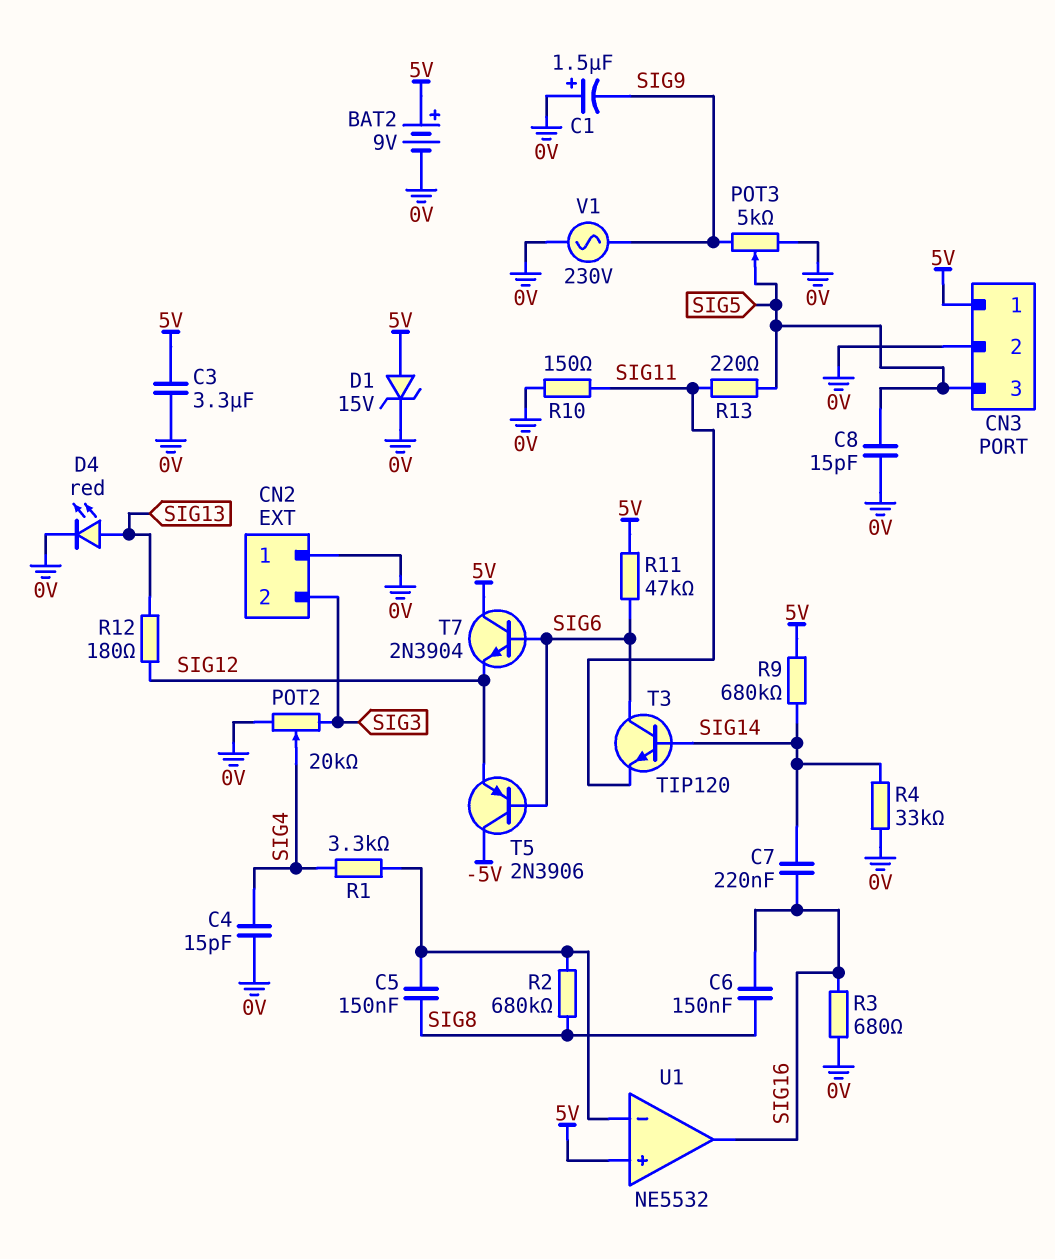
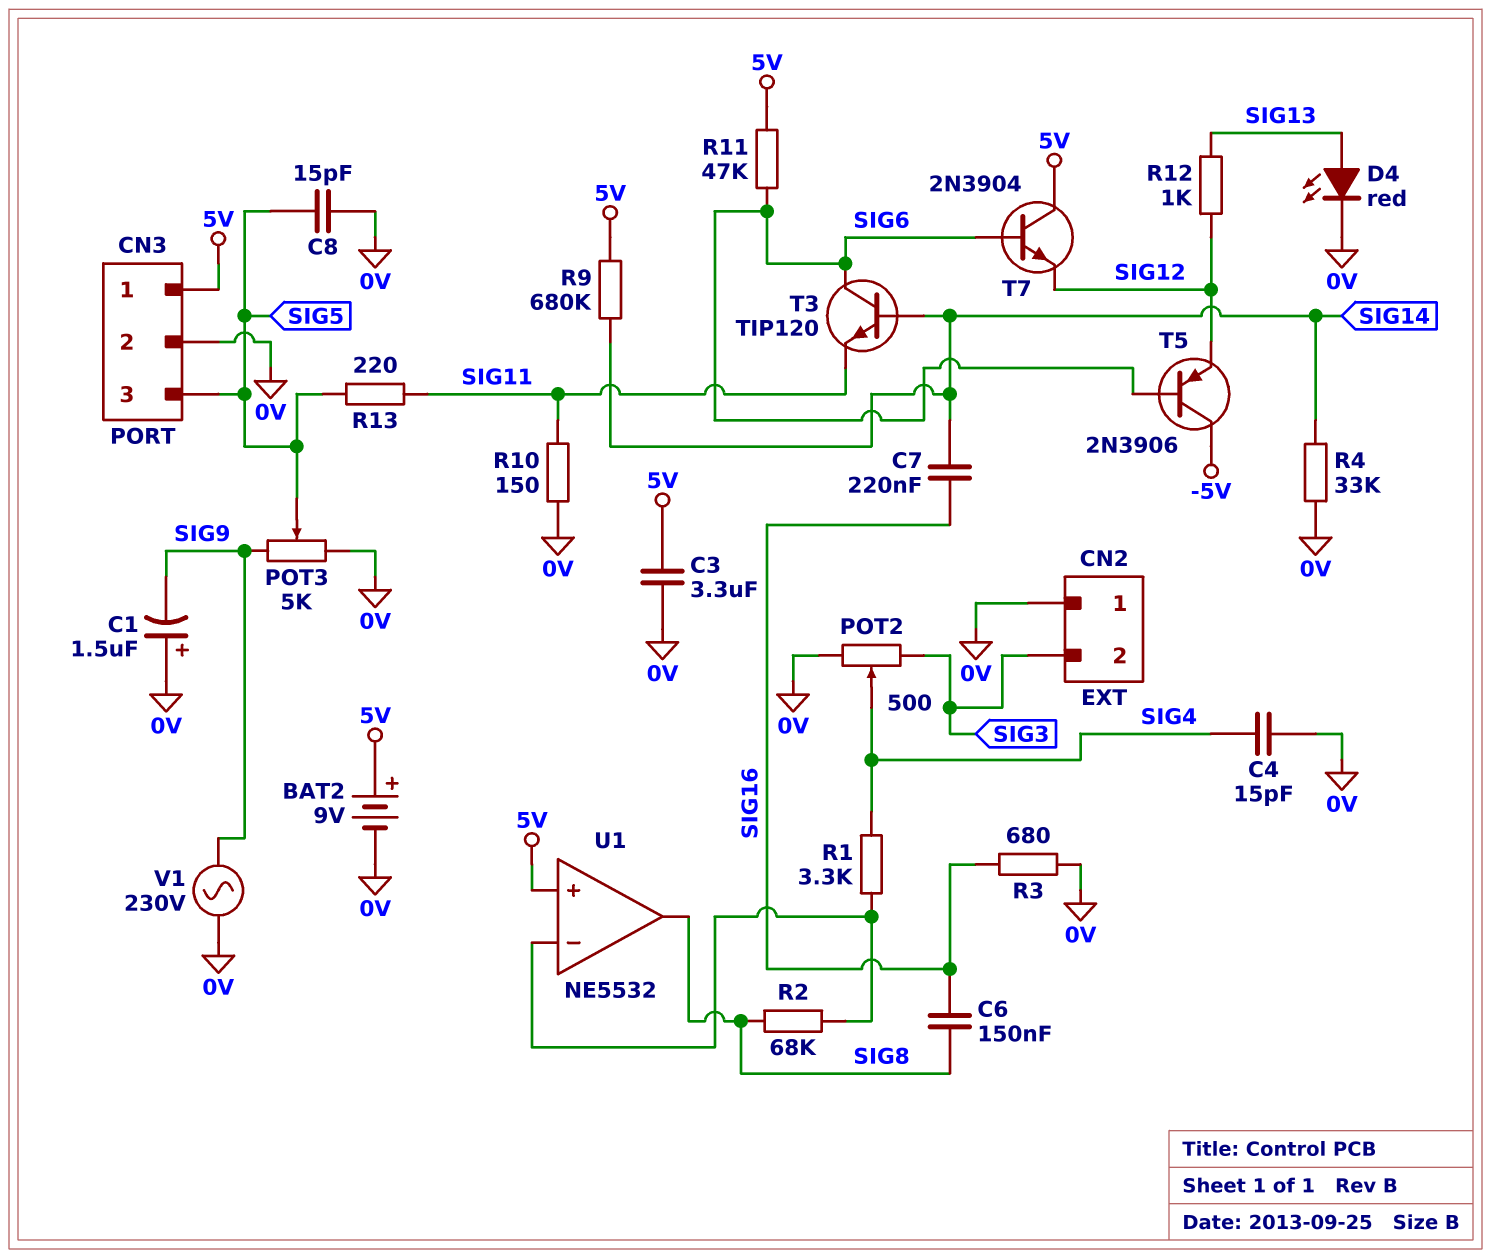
C5: 150nF (SIG8, U1/in-) -> none
D1: zener 15V (A 5V, K 0V) -> none
POT2: 20k (0V, SIG3, wiper SIG4) -> 500 (0V, SIG3, wiper SIG4)
R2: 680k (SIG8, U1/in-) -> 68k (SIG8, U1/in-)
R12: 180 (SIG12, SIG13) -> 1k (SIG12, SIG13)
U1 pin out: SIG16 -> SIG8

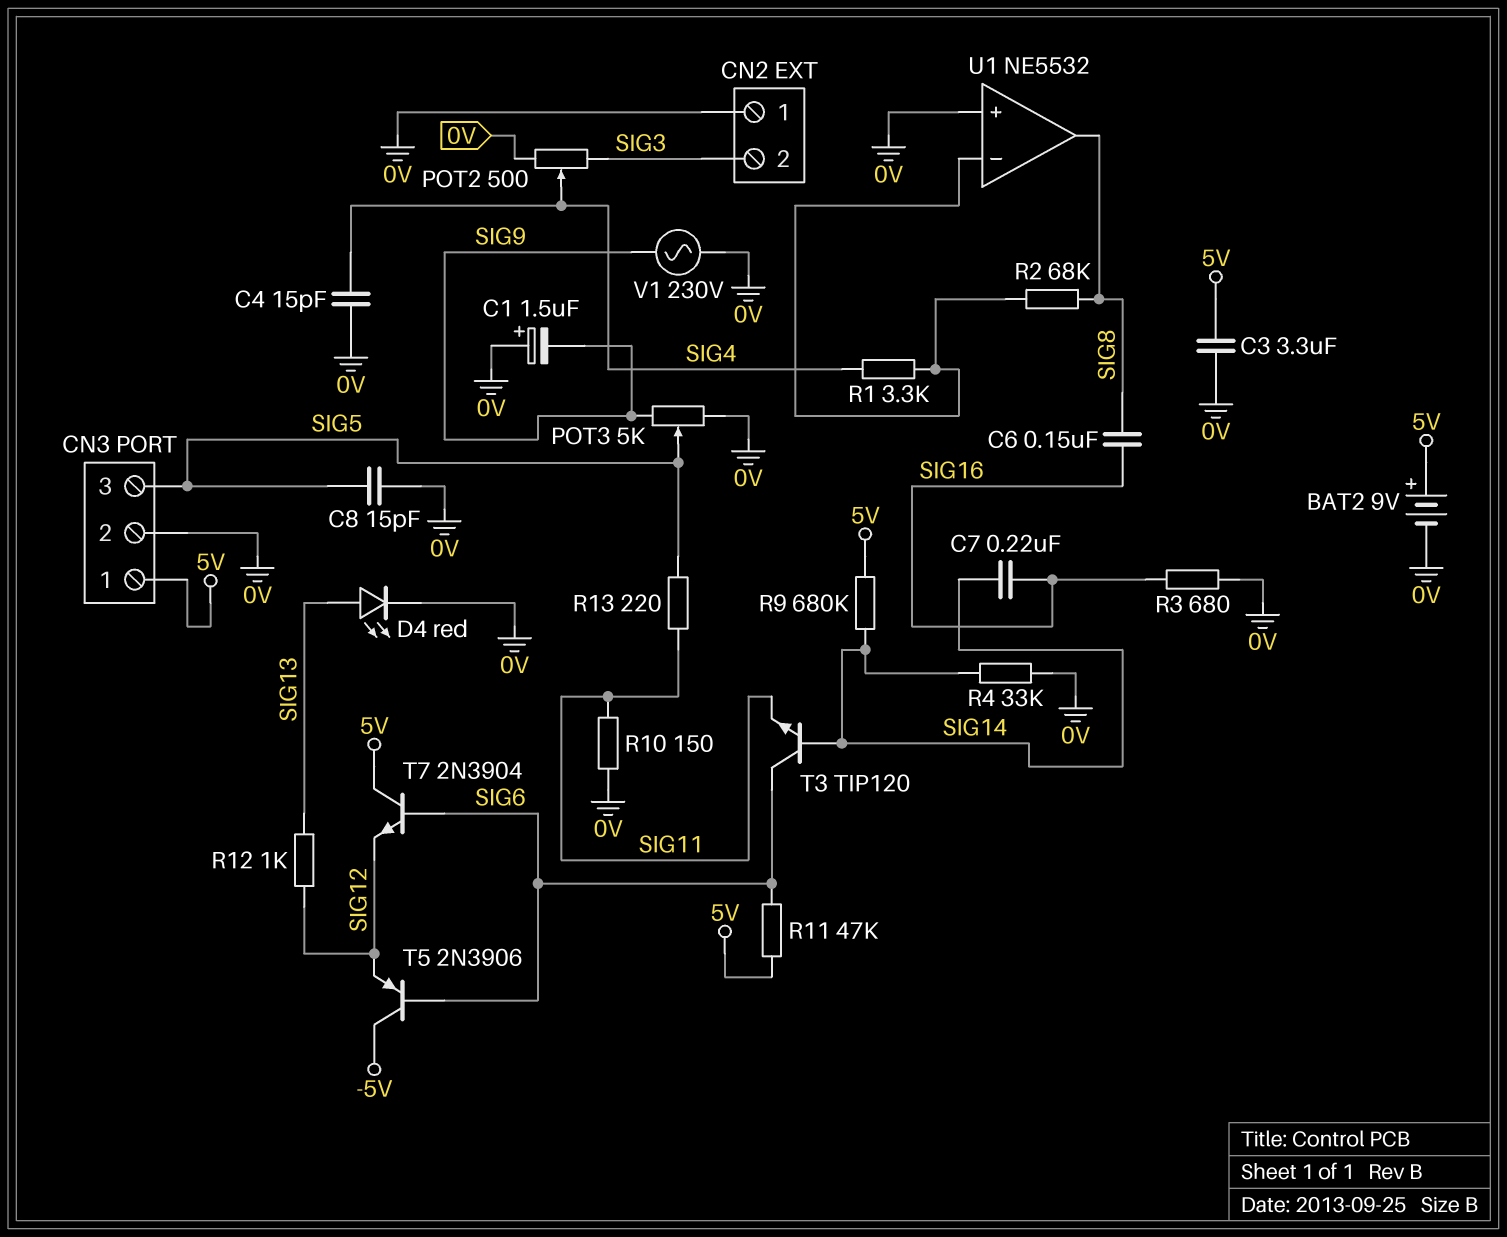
U1 pin in+: 5V -> 0V

